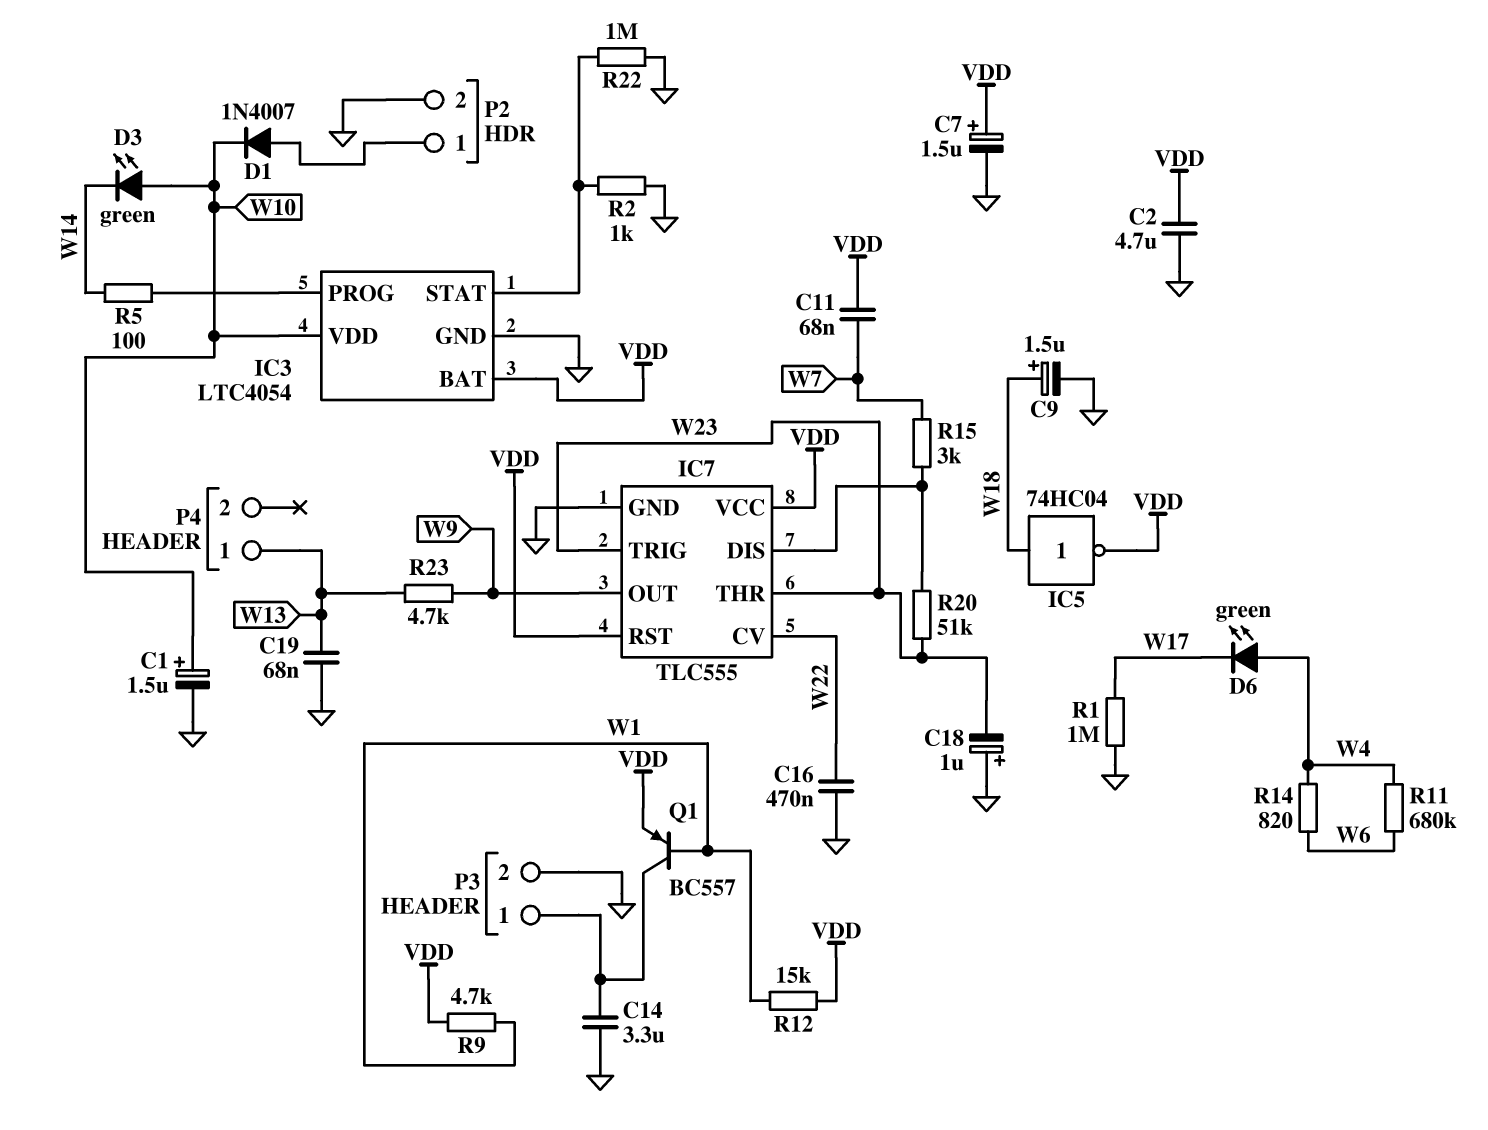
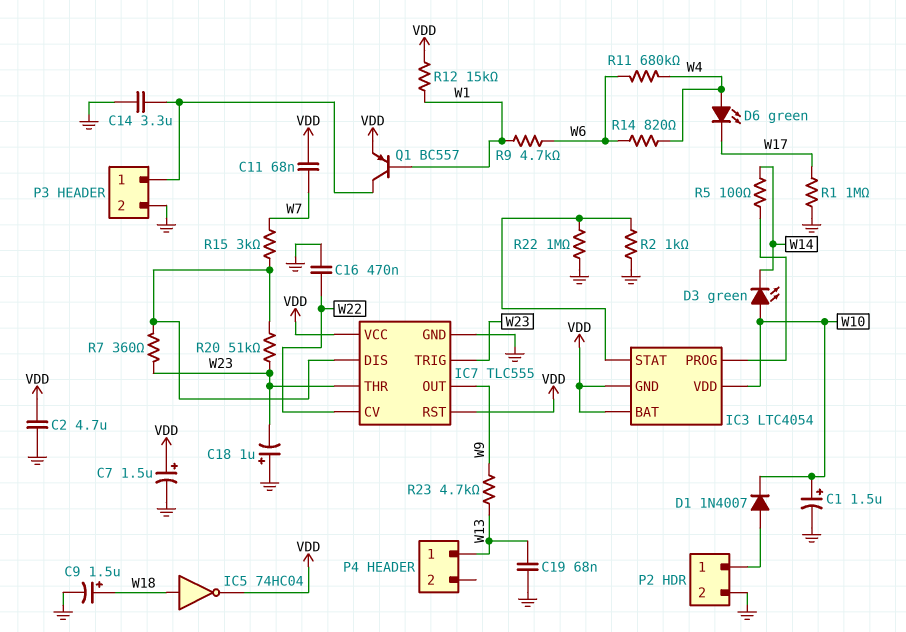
IC3 pin GND: GND -> VDD
R7: none -> 360 (IC7/DIS, W23)
R9: 4.7k (VDD, W1) -> 4.7k (W1, W6)

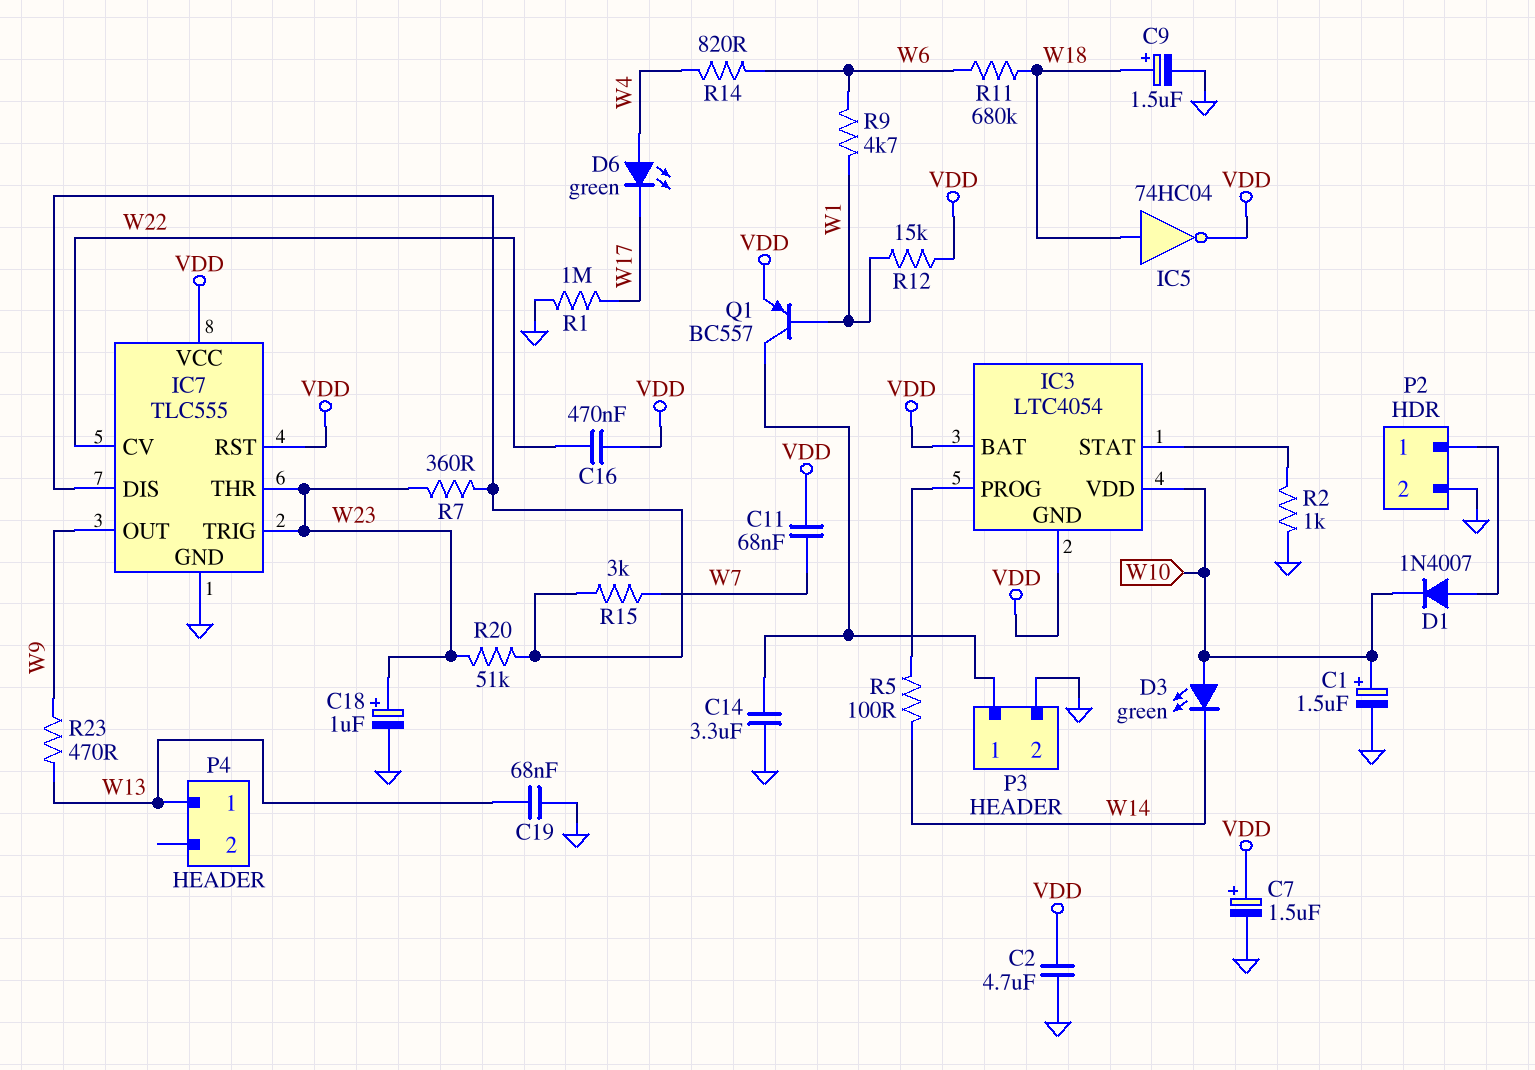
C16: 470nF (GND, W22) -> 470nF (VDD, W22)
C18: 1uF (plus GND, minus W23) -> 1uF (plus W23, minus GND)
R11: 680k (W4, W6) -> 680k (W6, W18)
R22: 1M (GND, IC3/STAT) -> none
R23: 4.7k (W9, W13) -> 470 (W9, W13)

